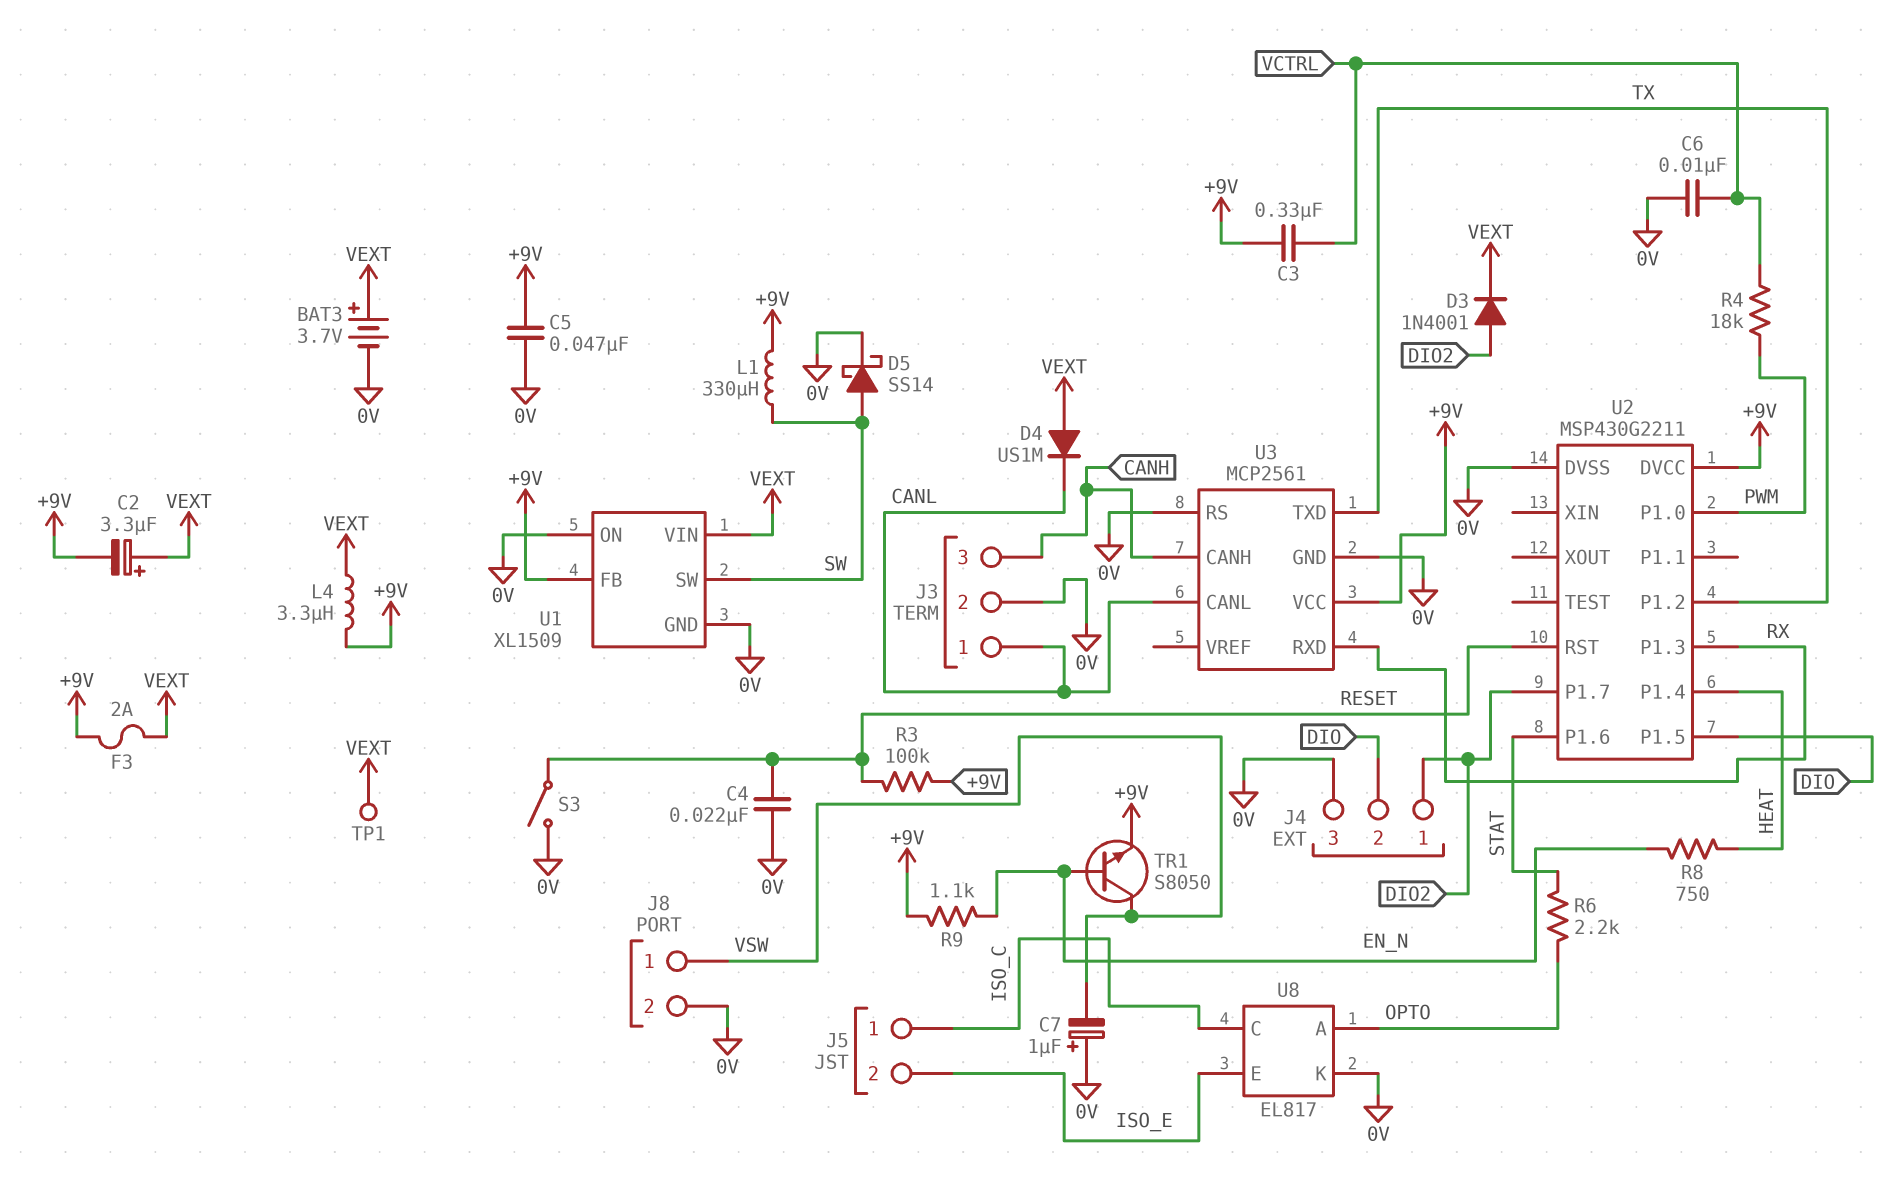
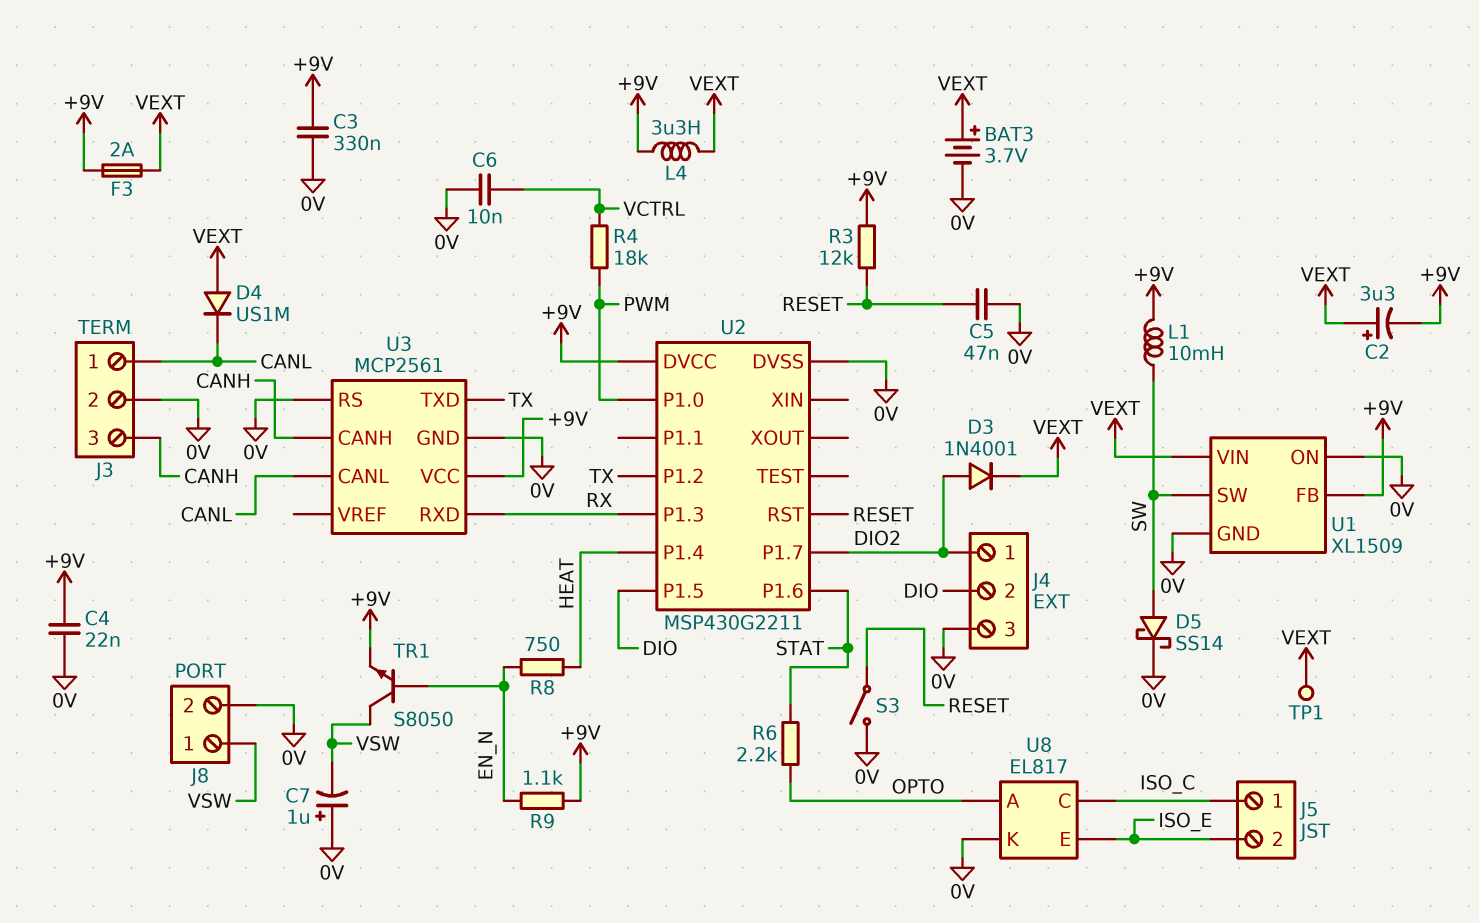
C3: 330nF (+9V, VCTRL) -> 330nF (+9V, 0V)
C4: 22nF (0V, RESET) -> 22nF (+9V, 0V)
C5: 47nF (+9V, 0V) -> 47nF (0V, RESET)
L1: 330uH (+9V, SW) -> 10mH (+9V, SW)
R3: 100k (+9V, RESET) -> 12k (+9V, RESET)

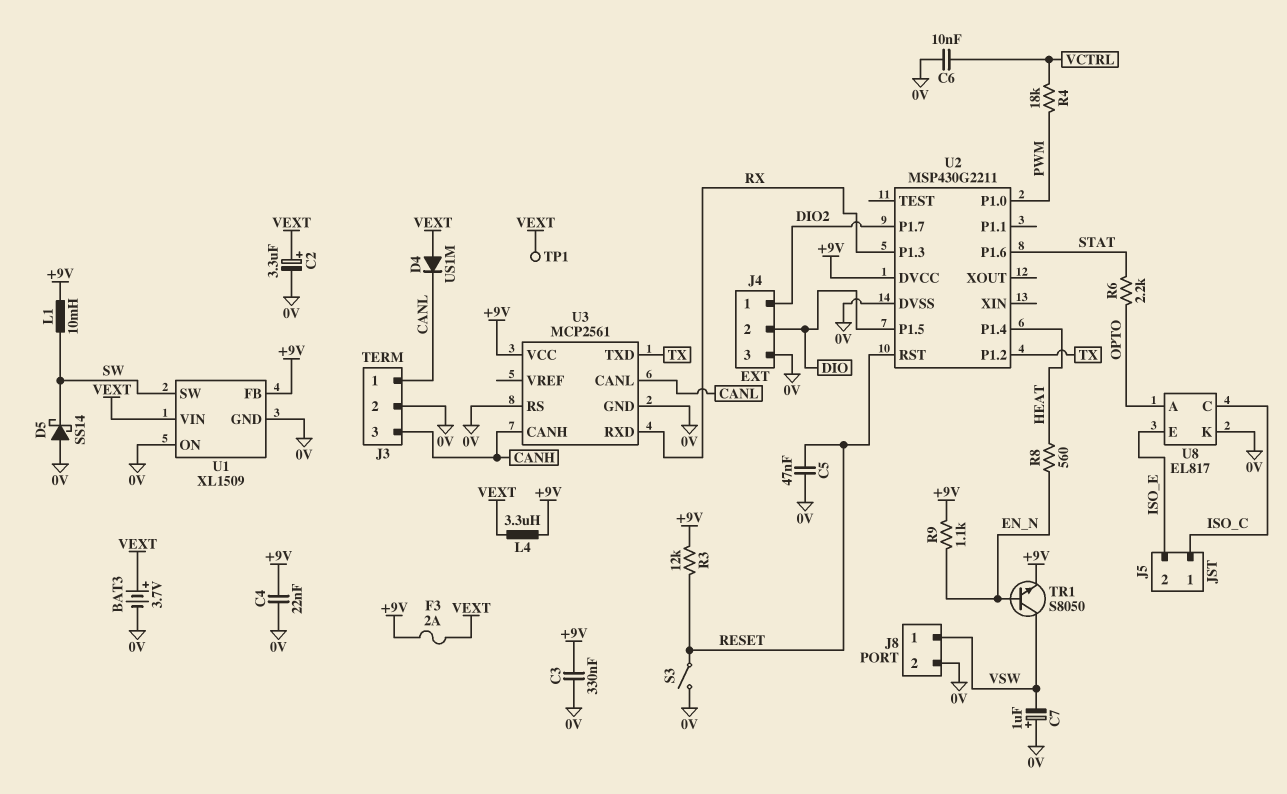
C2: 3.3uF (plus VEXT, minus +9V) -> 3.3uF (plus VEXT, minus 0V)
D3: diode 1N4001 (A DIO2, K VEXT) -> none
D5: schottky SS14 (A SW, K 0V) -> schottky SS14 (A 0V, K SW)
R8: 750 (EN_N, HEAT) -> 560 (EN_N, HEAT)

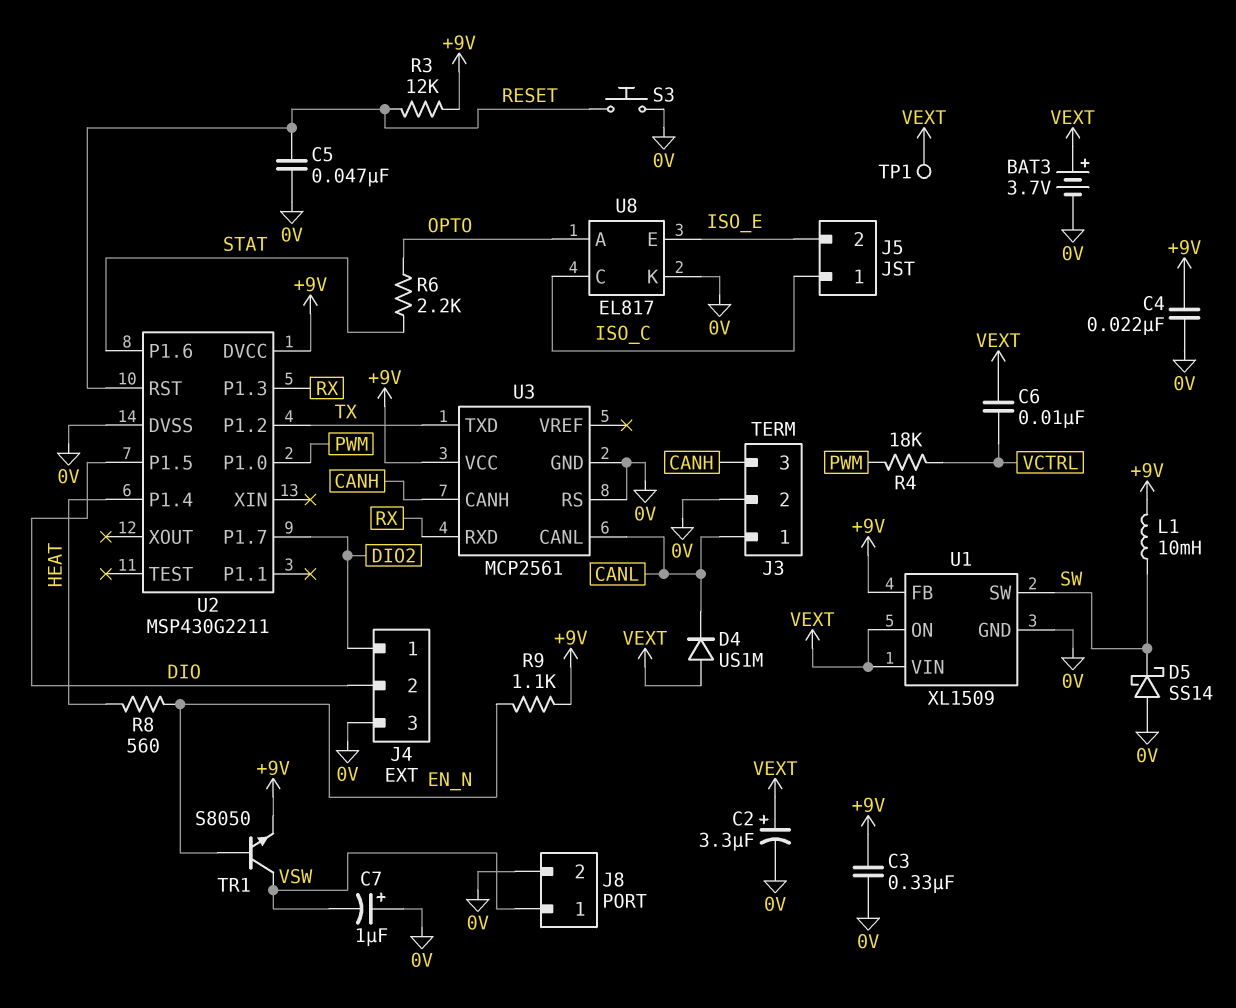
C6: 10nF (0V, VCTRL) -> 10nF (VCTRL, VEXT)
F3: 2A (+9V, VEXT) -> none
L4: 3.3uH (+9V, VEXT) -> none
S3: switch (0V, RESET) -> button (0V, RESET)
U1 pin ON: 0V -> VEXT

